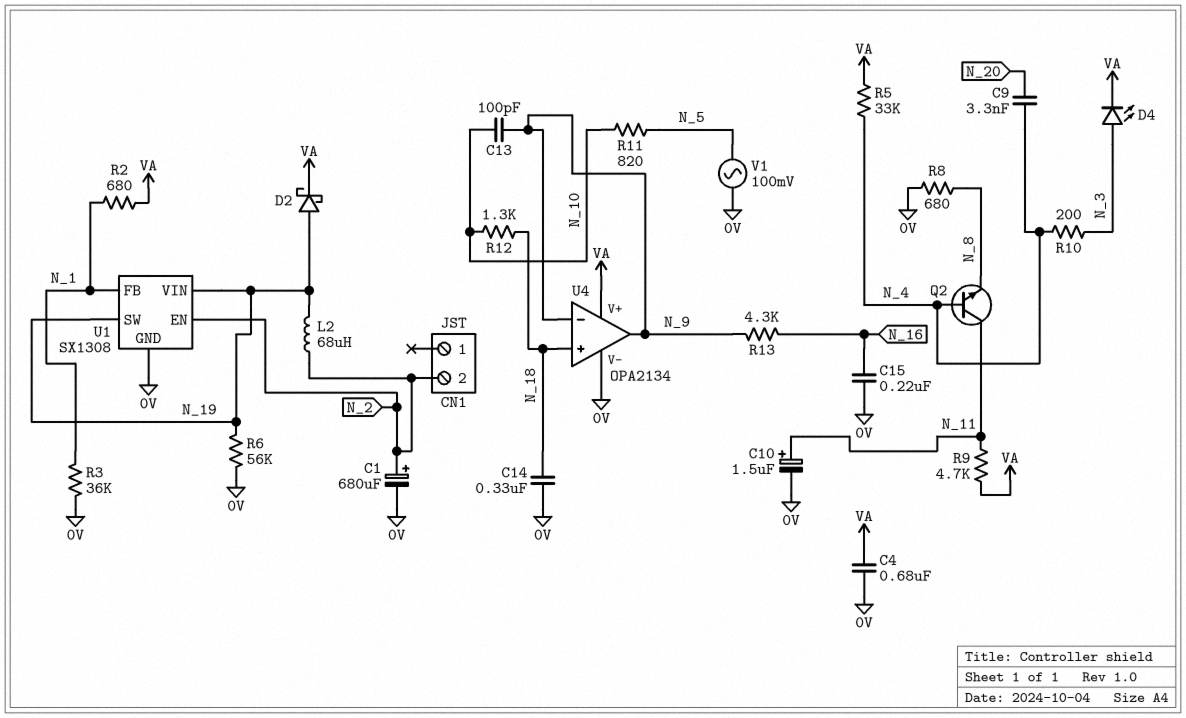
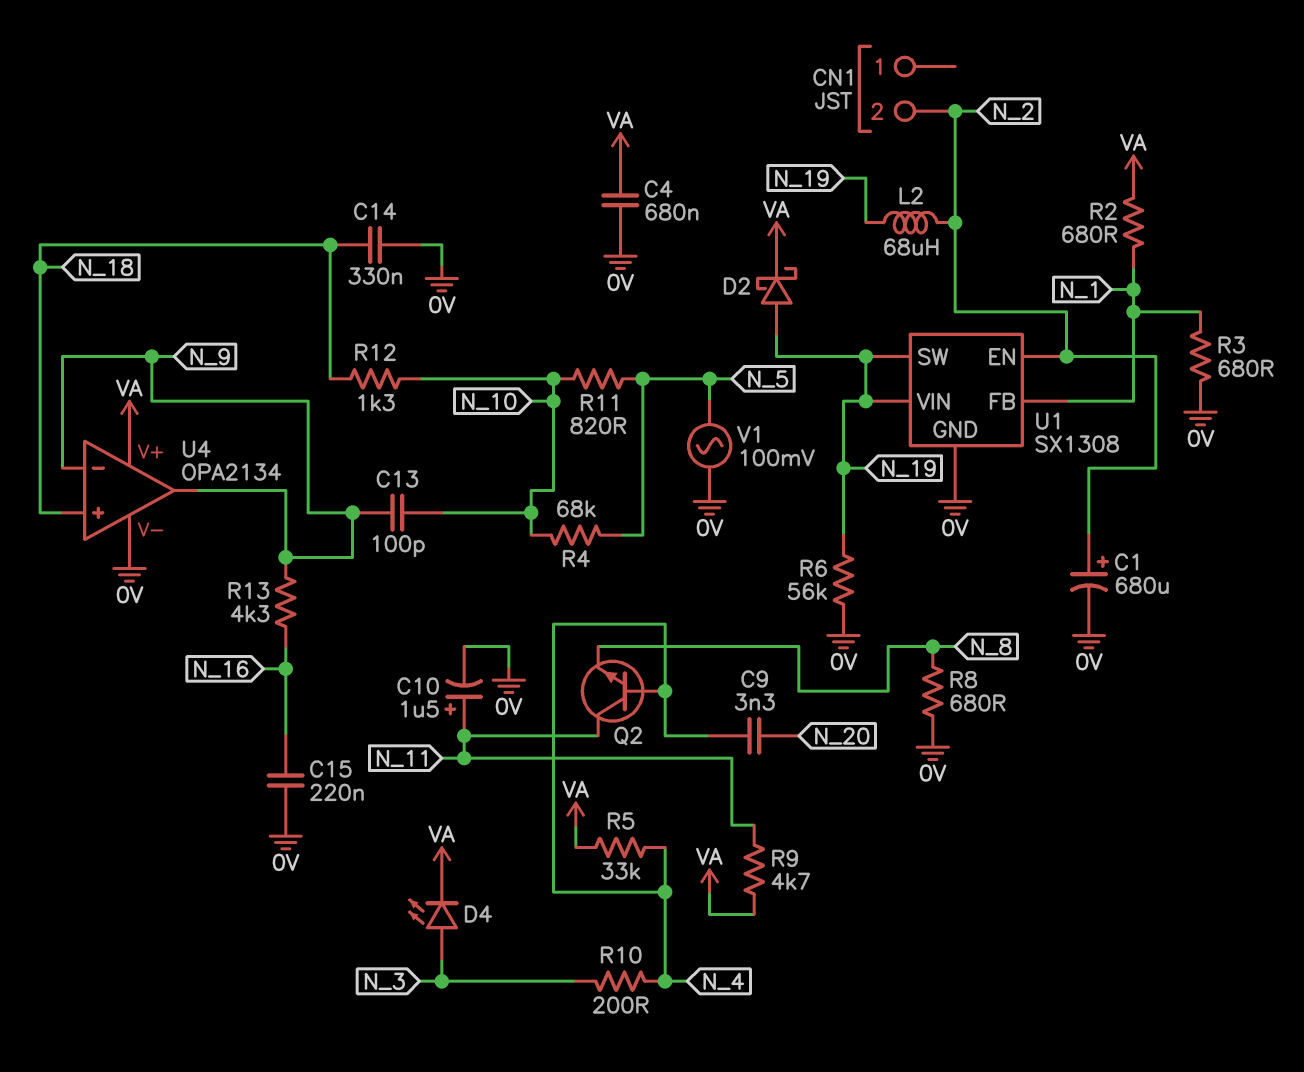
R3: 36k (0V, N_1) -> 680 (0V, N_1)
R4: none -> 68k (N_5, N_10)

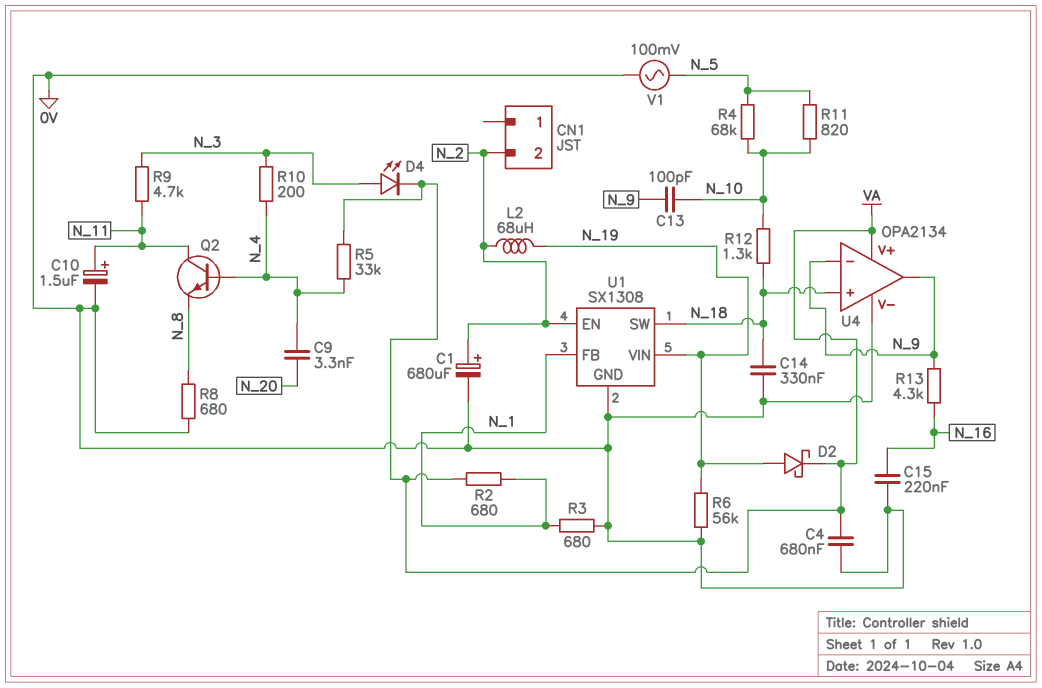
R9: 4.7k (N_11, VA) -> 4.7k (N_3, N_11)
U1 pin SW: N_19 -> N_18

